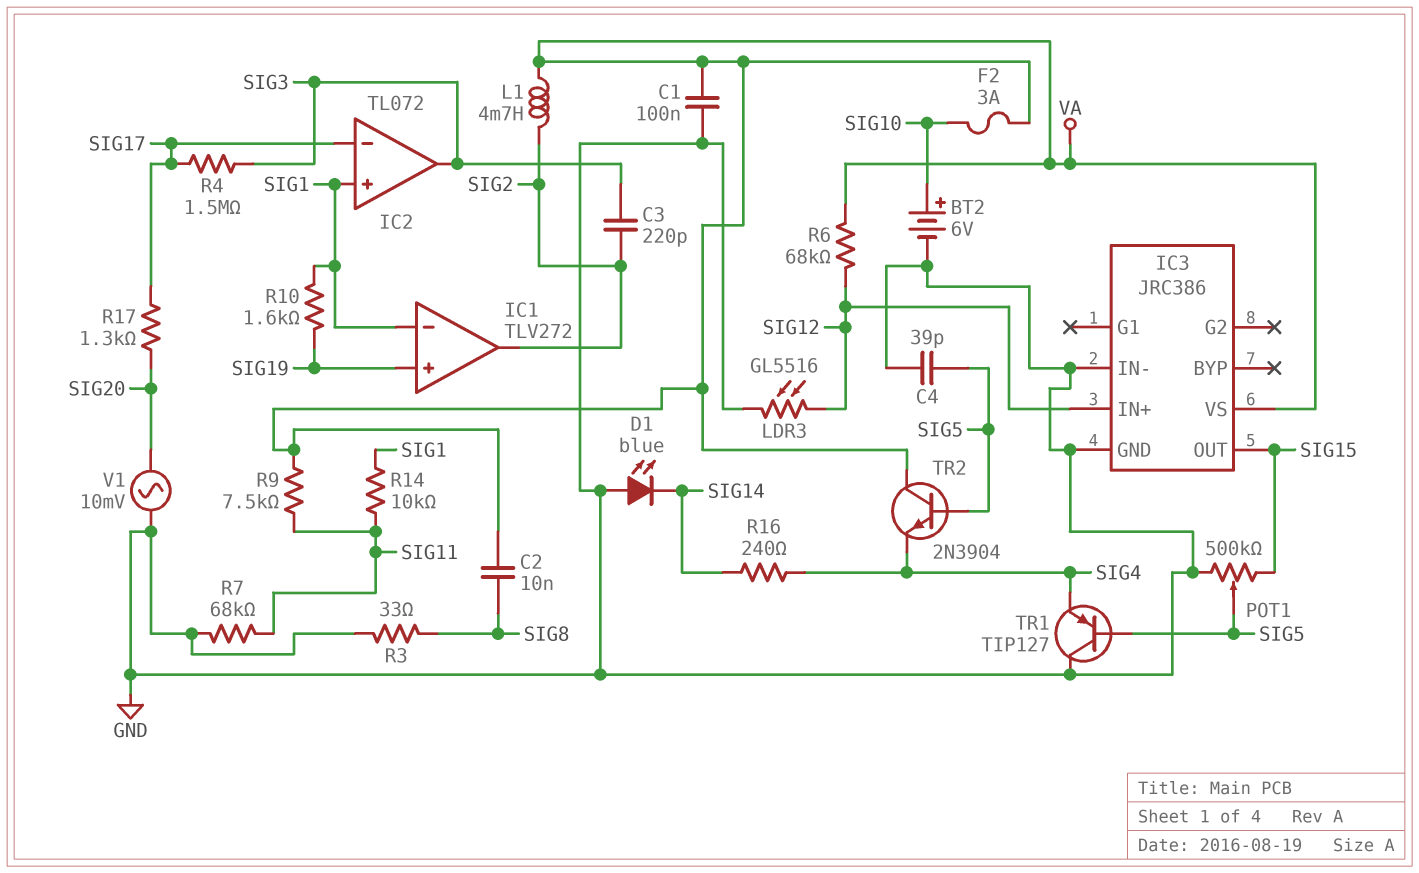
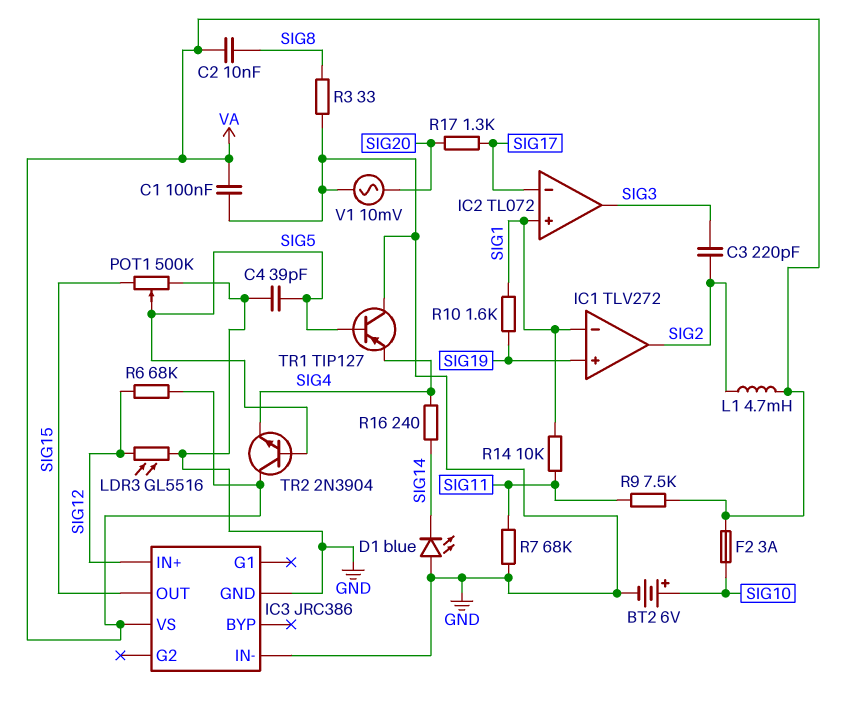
R4: 1.5M (SIG3, SIG17) -> none

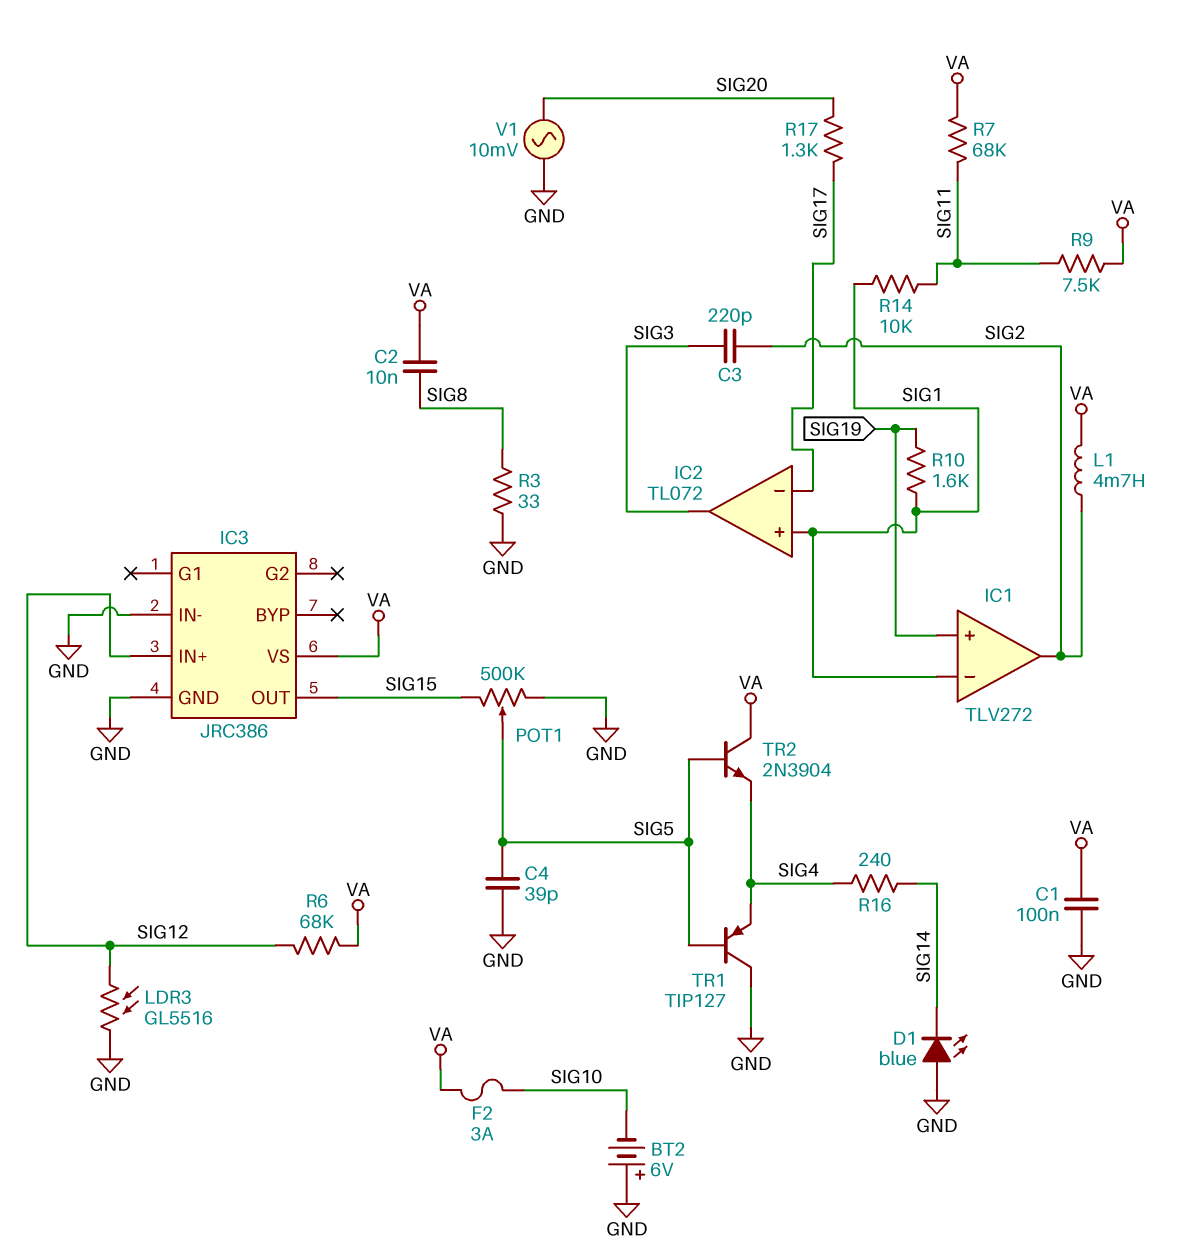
BT2: 6V (plus SIG10, minus GND) -> 6V (plus GND, minus SIG10)
R7: 68k (GND, SIG11) -> 68k (SIG11, VA)

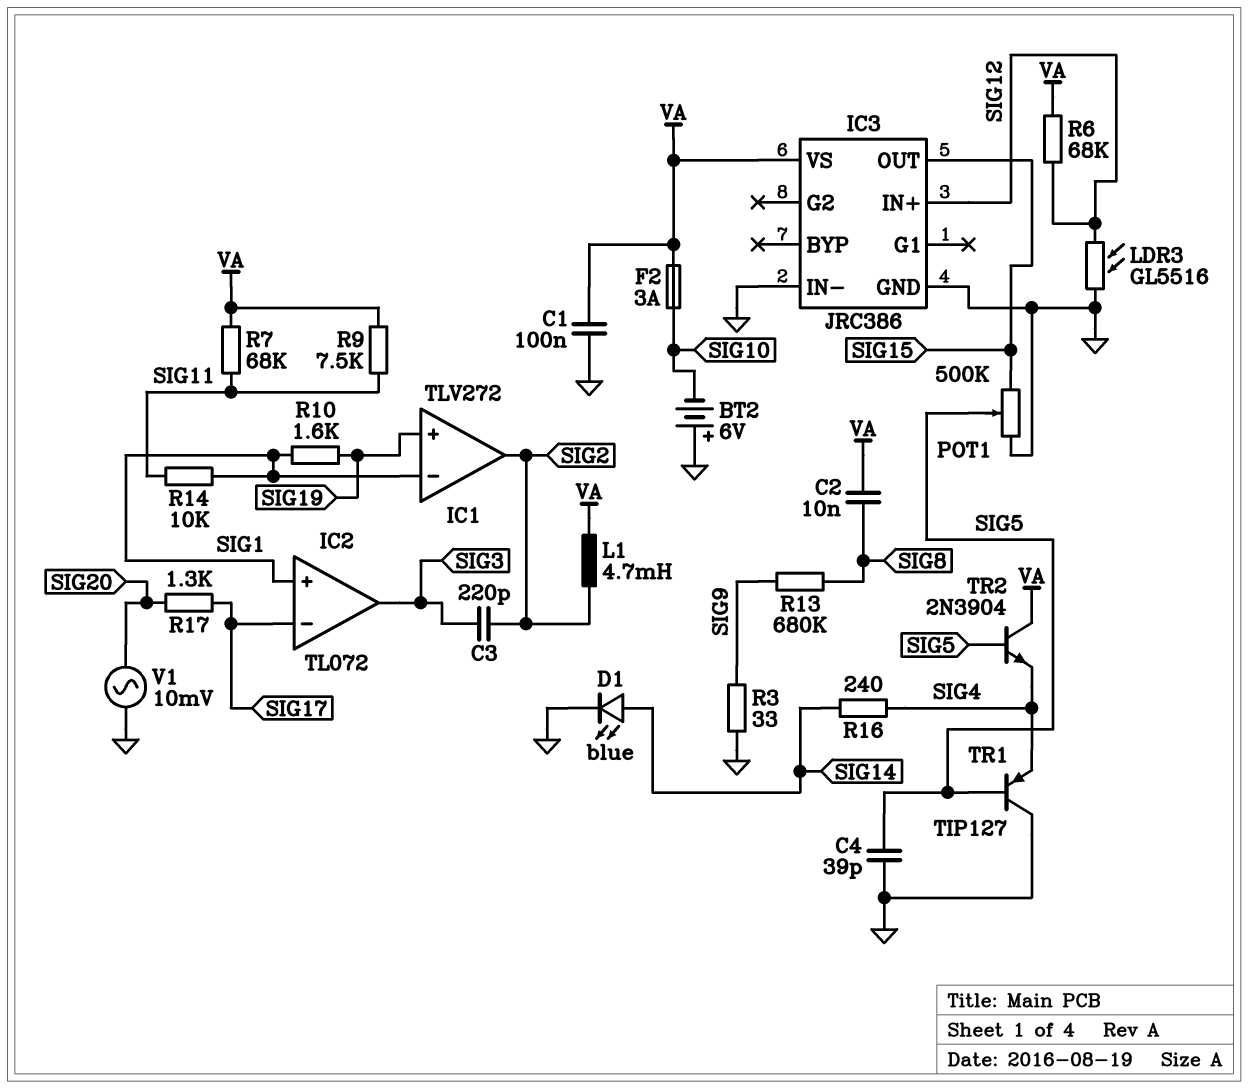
D1: LED blue (A GND, K SIG14) -> LED blue (A SIG14, K GND)
R3: 33 (GND, SIG8) -> 33 (GND, SIG9)
R13: none -> 680k (SIG8, SIG9)

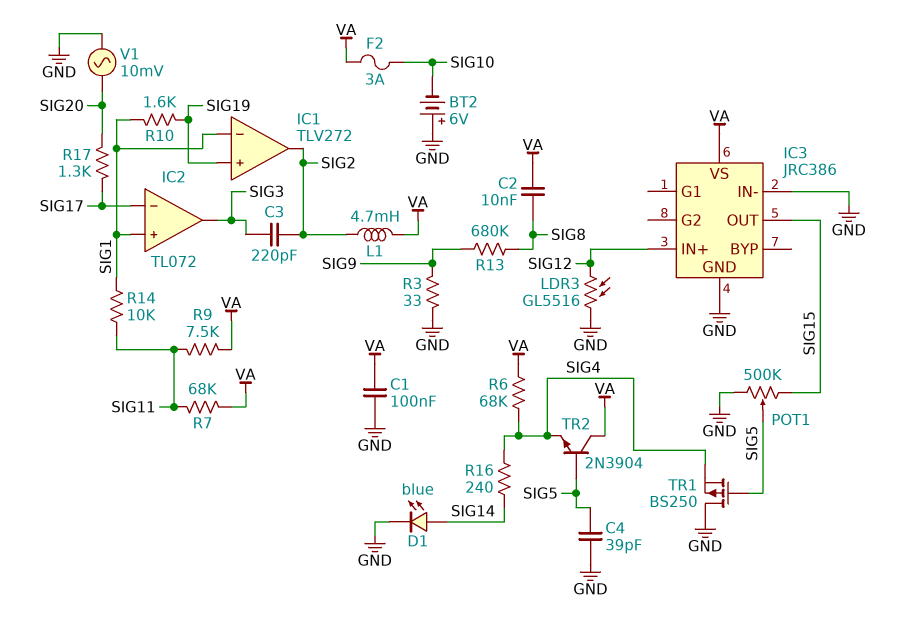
R6: 68k (SIG12, VA) -> 68k (SIG4, VA)
TR1: PNP TIP127 (B SIG5, C GND, E SIG4) -> PMOS BS250 (G SIG5, D GND, S SIG4)

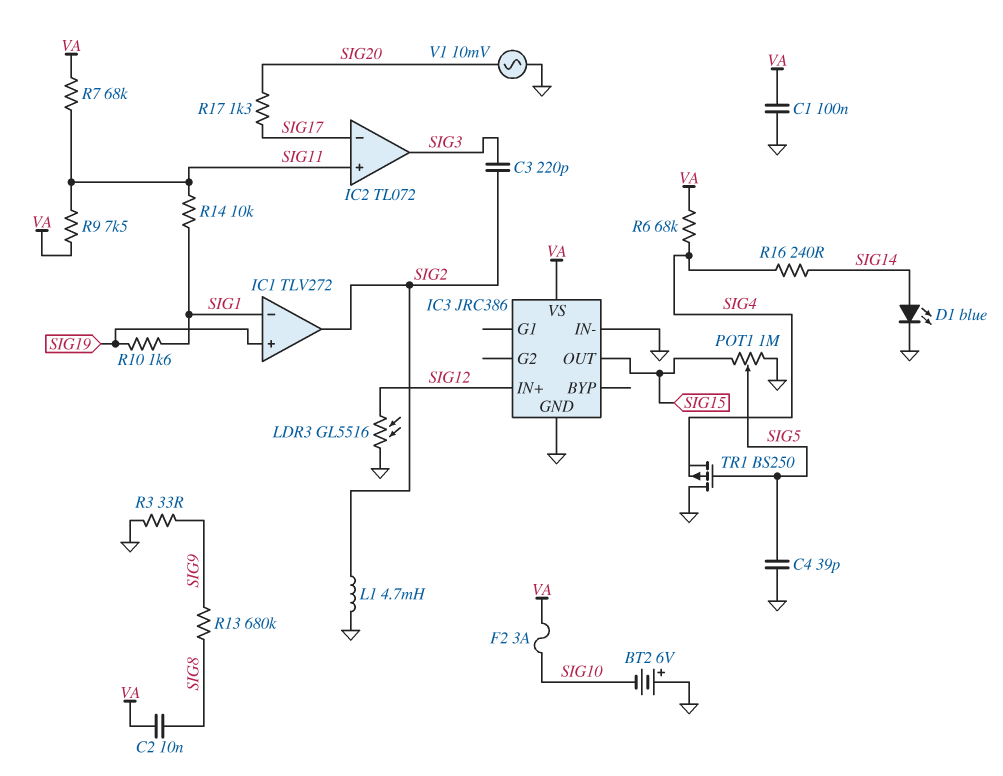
IC2 pin in+: SIG1 -> SIG11
L1: 4.7mH (SIG2, VA) -> 4.7mH (GND, SIG2)
POT1: 500k (GND, SIG15, wiper SIG5) -> 1M (GND, SIG15, wiper SIG5)
TR2: NPN 2N3904 (B SIG5, C VA, E SIG4) -> none

